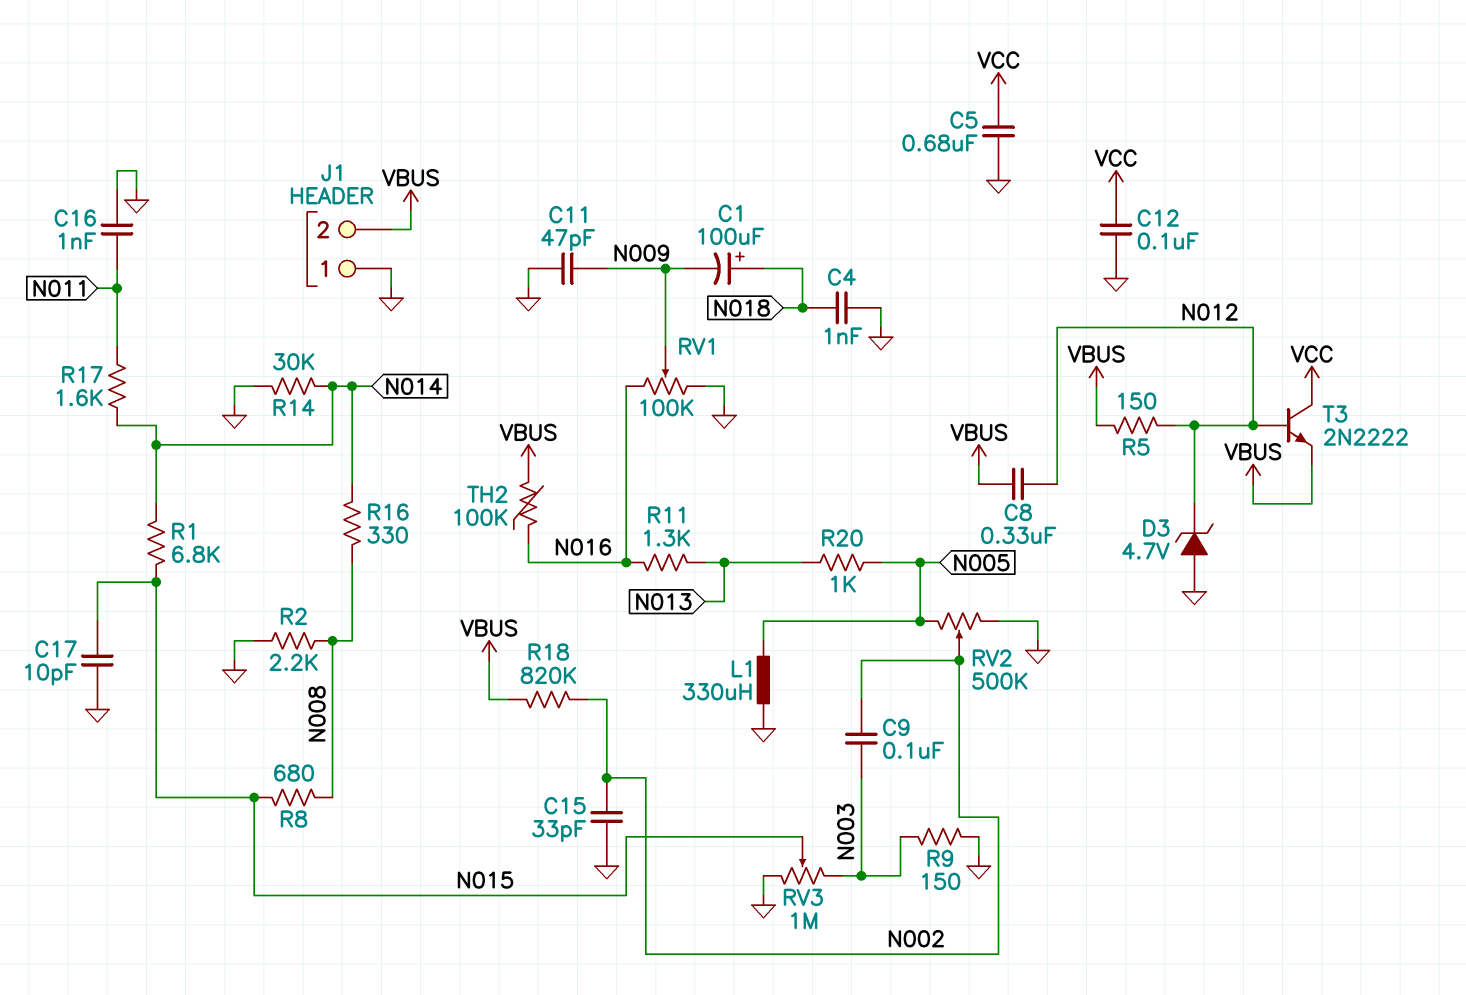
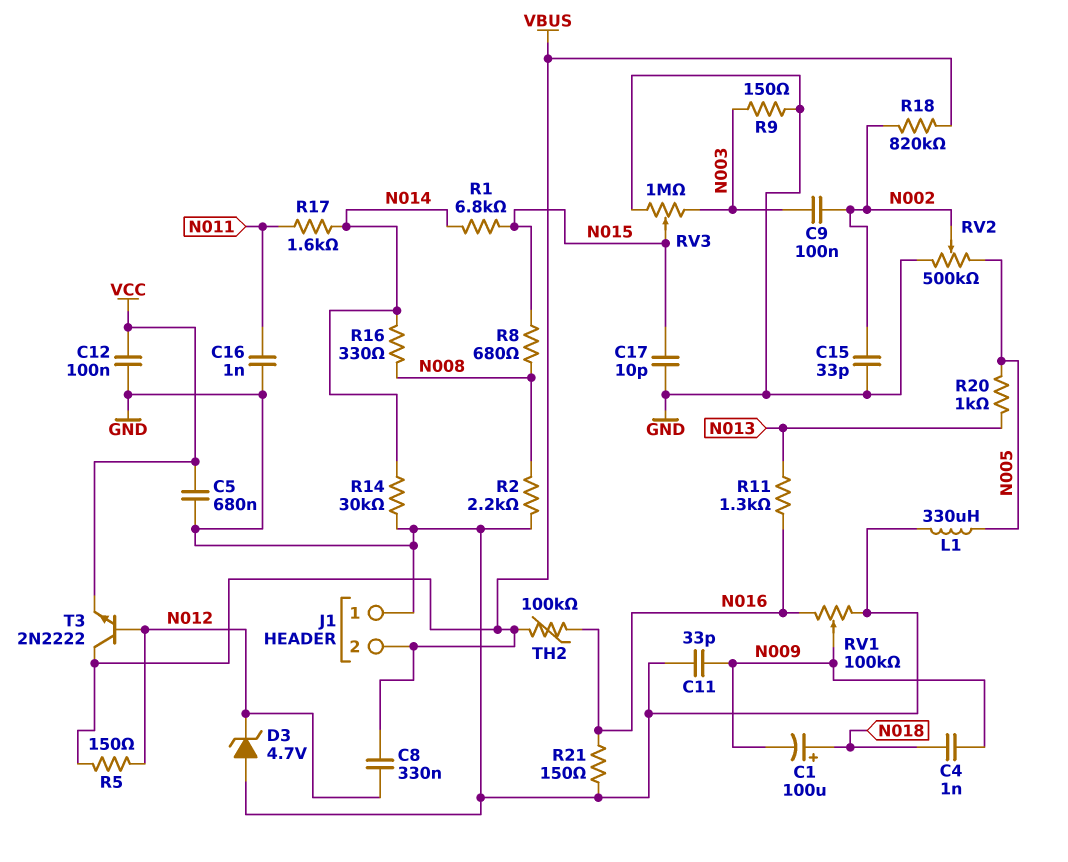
C4: 1nF (GND, N018) -> 1nF (N009, N018)
C11: 47pF (GND, N009) -> 33pF (GND, N009)
R21: none -> 150 (GND, N016)
T3: NPN 2N2222 (B N012, C VCC, E VBUS) -> NPN 2N2222 (B N012, C VBUS, E VCC)

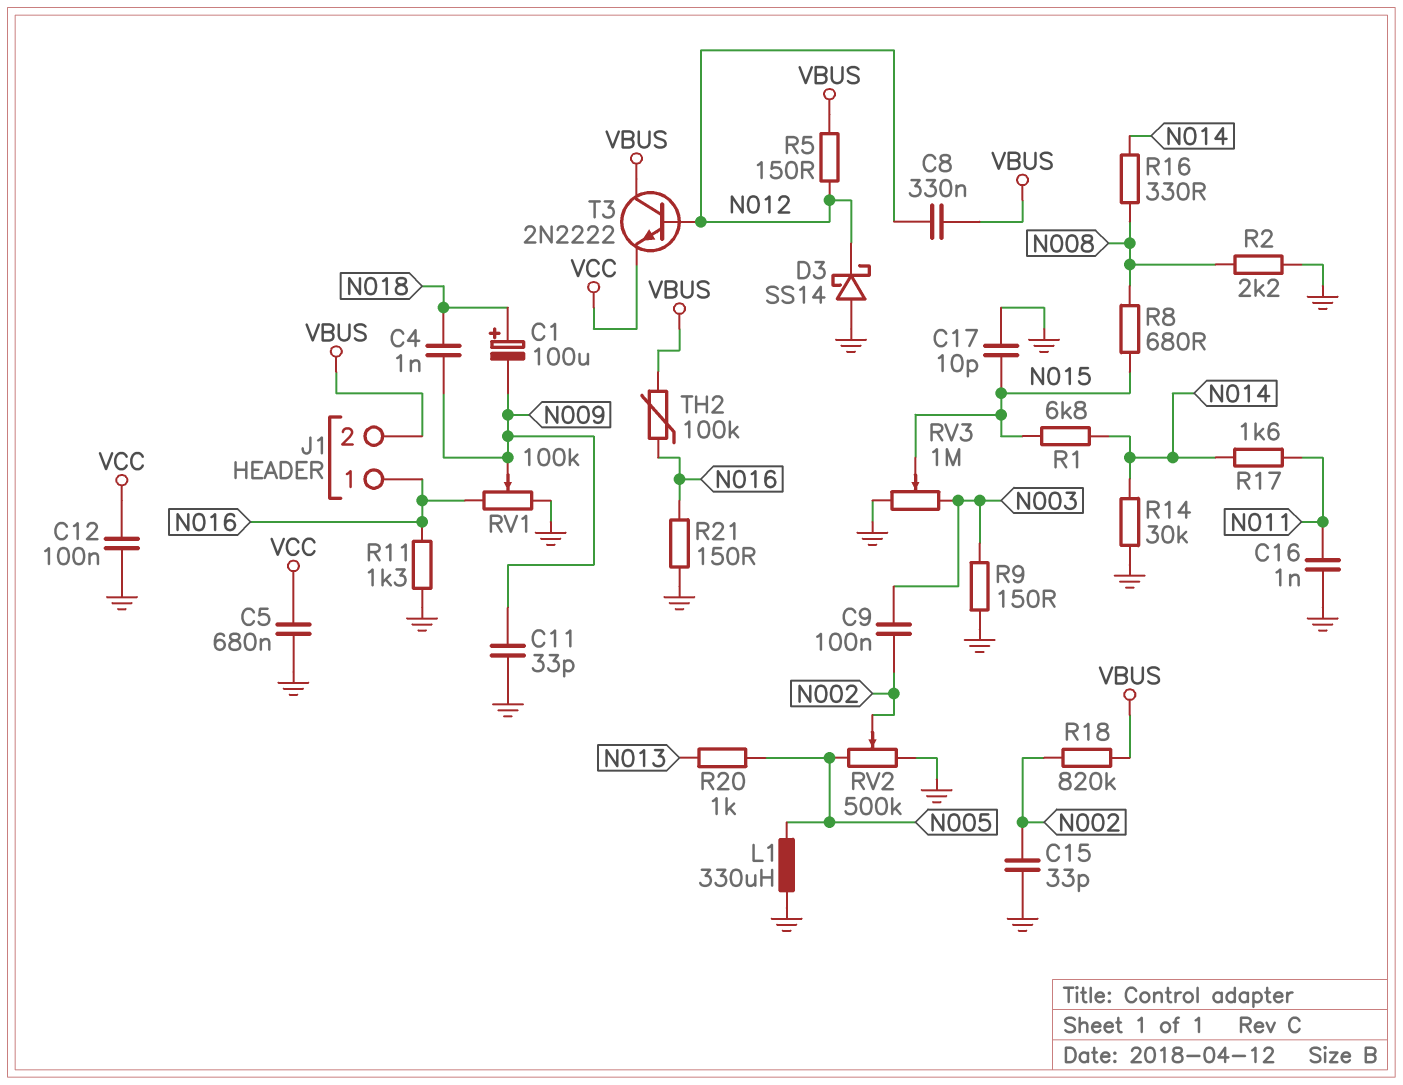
D3: zener 4.7V (A GND, K N012) -> schottky SS14 (A GND, K N012)
J1 pin 1: GND -> N016
R11: 1.3k (N013, N016) -> 1.3k (GND, N016)

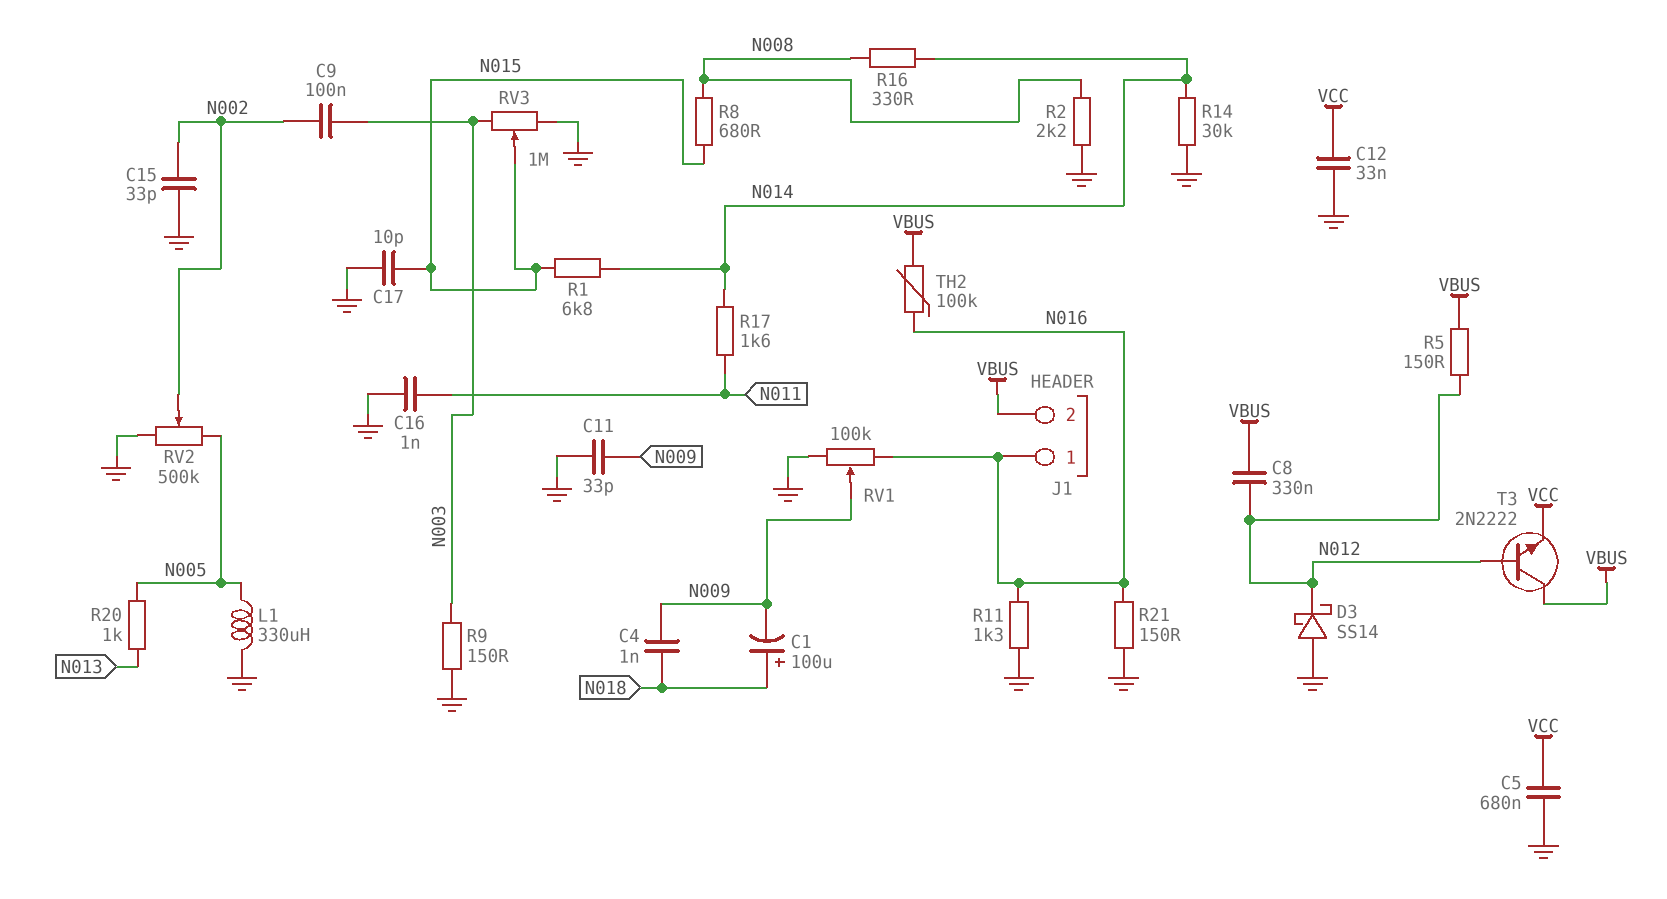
C12: 100nF (GND, VCC) -> 33nF (GND, VCC)
R18: 820k (N002, VBUS) -> none

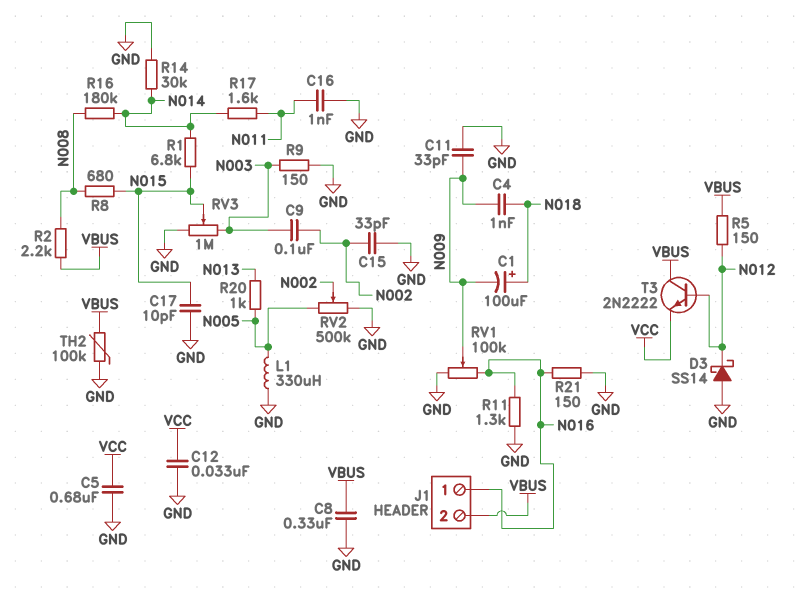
C8: 330nF (N012, VBUS) -> 330nF (GND, VBUS)
R2: 2.2k (GND, N008) -> 2.2k (N008, VBUS)
R16: 330 (N008, N014) -> 180k (N008, N014)
TH2: 100k (N016, VBUS) -> 100k (GND, VBUS)

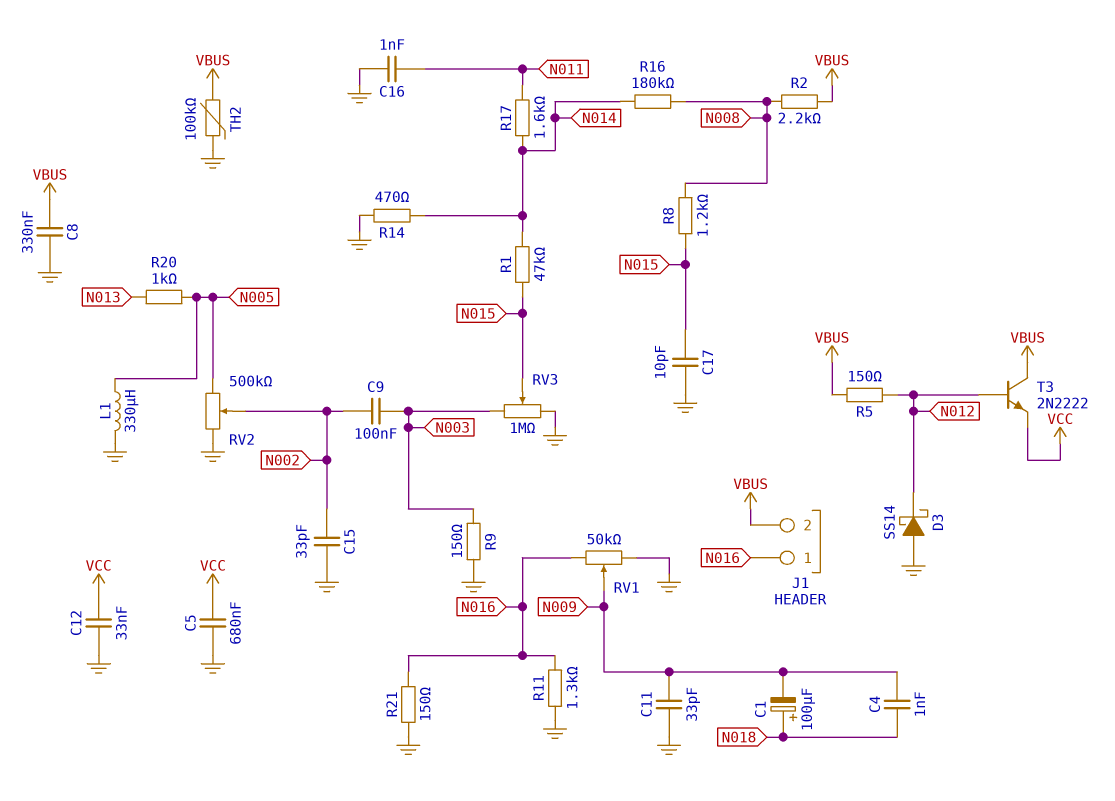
R1: 6.8k (N014, N015) -> 47k (N014, N015)
R8: 680 (N008, N015) -> 1.2k (N008, N015)
R14: 30k (GND, N014) -> 470 (GND, N014)
RV1: 100k (GND, N016, wiper N009) -> 50k (GND, N016, wiper N009)

